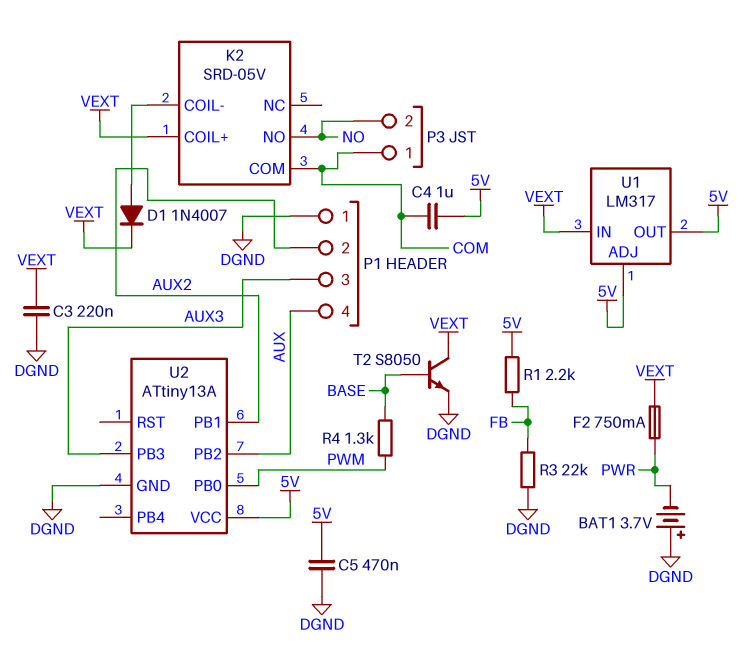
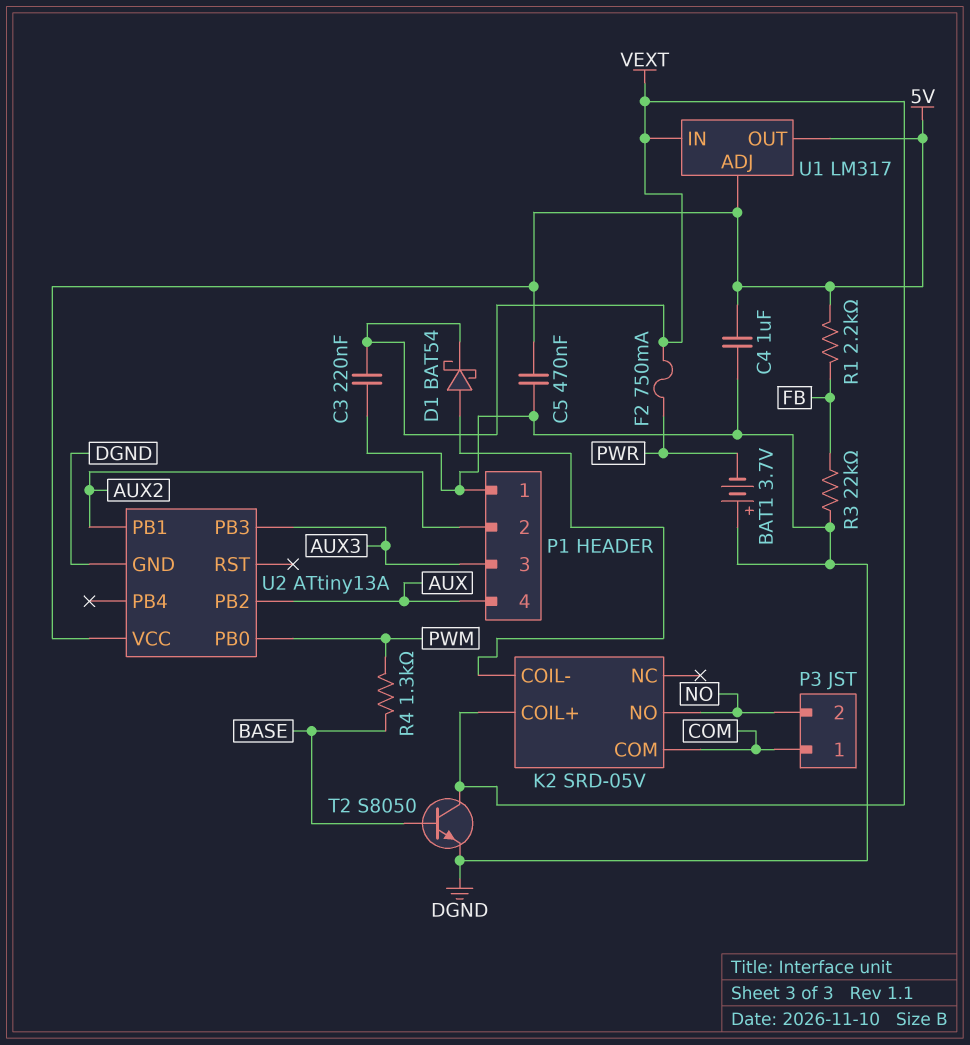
C4: 1uF (5V, COM) -> 1uF (5V, DGND)
D1: diode 1N4007 (A K2/COIL-, K VEXT) -> schottky BAT54 (A K2/COIL-, K VEXT)

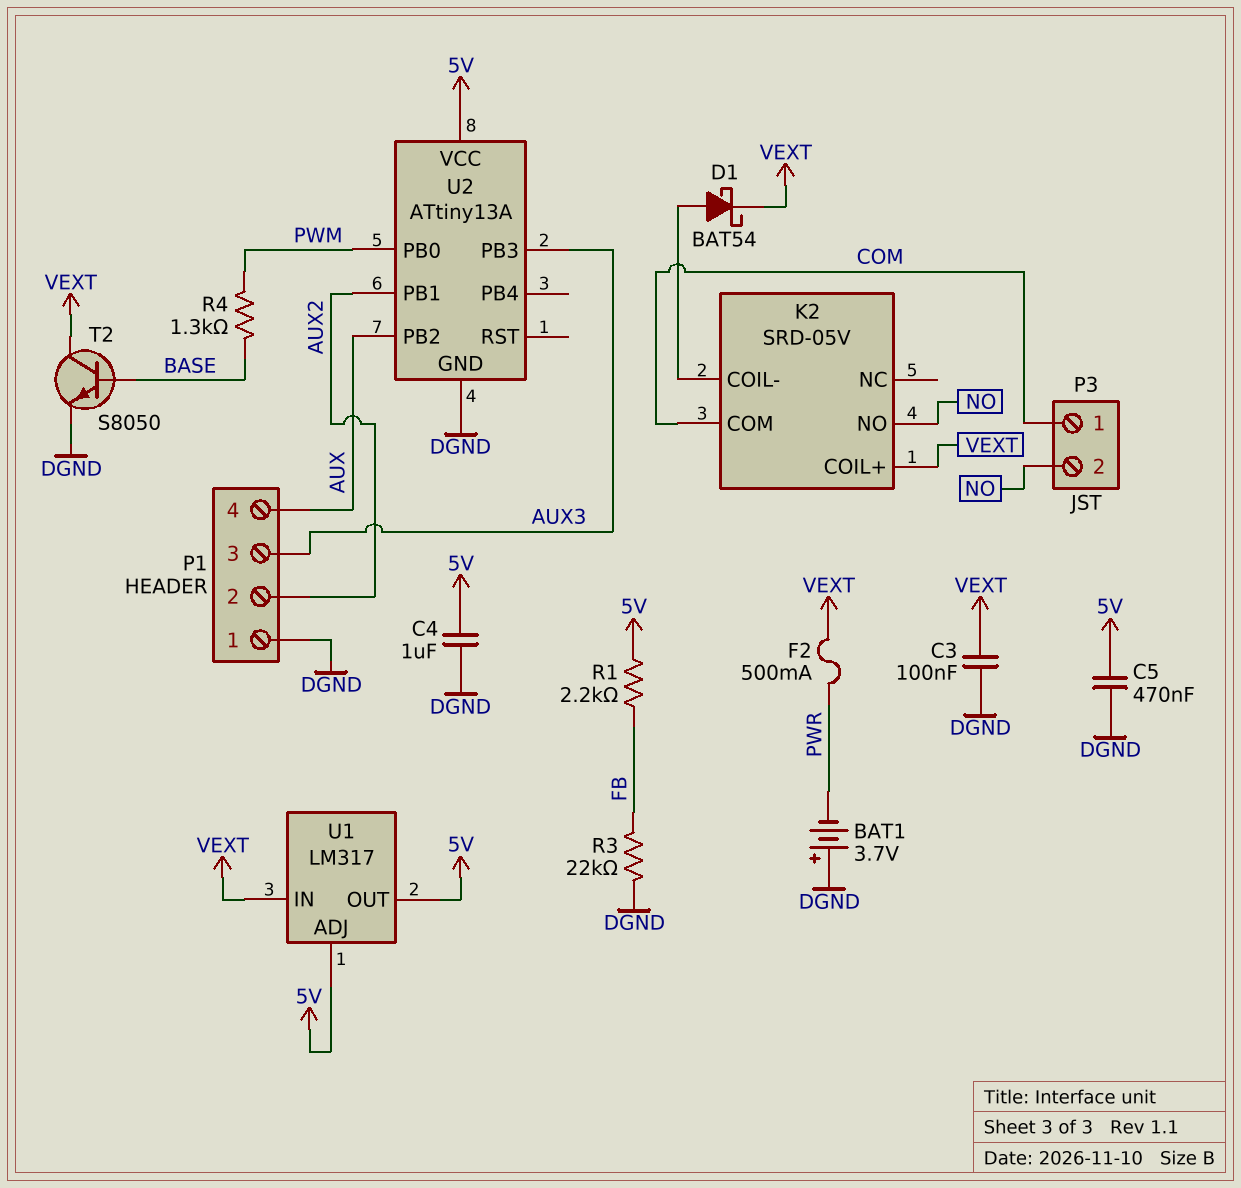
C3: 220nF (DGND, VEXT) -> 100nF (DGND, VEXT)
F2: 750mA (PWR, VEXT) -> 500mA (PWR, VEXT)

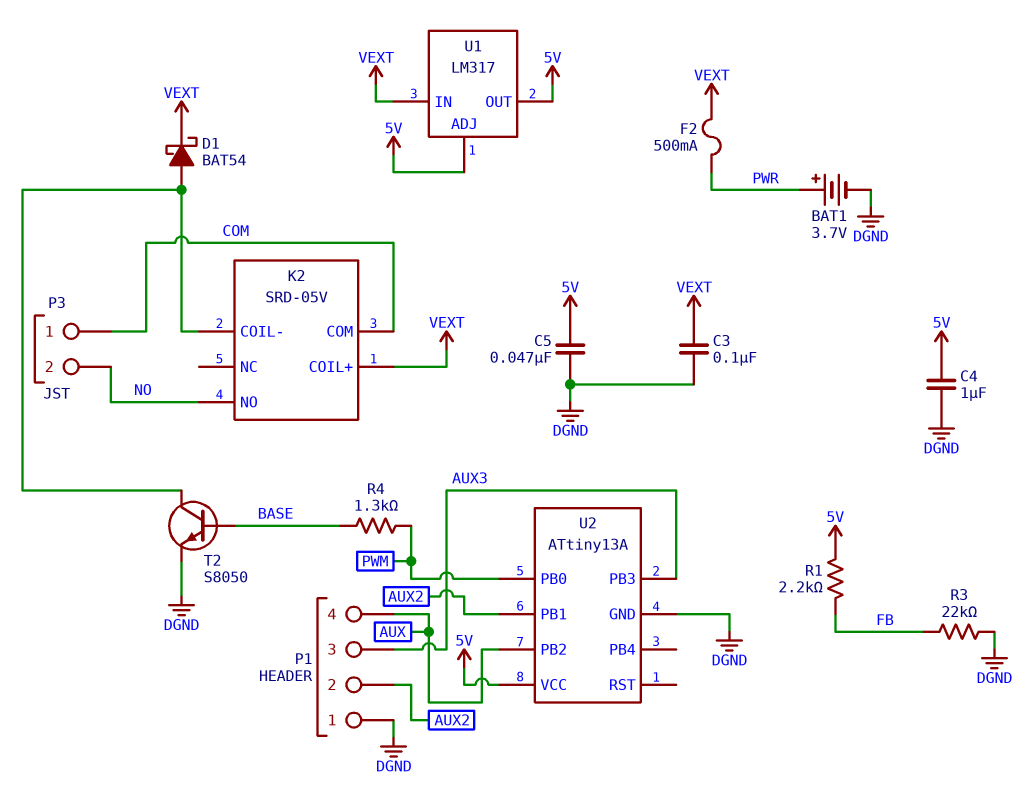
BAT1: 3.7V (plus DGND, minus PWR) -> 3.7V (plus PWR, minus DGND)
C5: 470nF (5V, DGND) -> 47nF (5V, DGND)
T2: NPN S8050 (B BASE, C VEXT, E DGND) -> NPN S8050 (B BASE, C K2/COIL-, E DGND)

